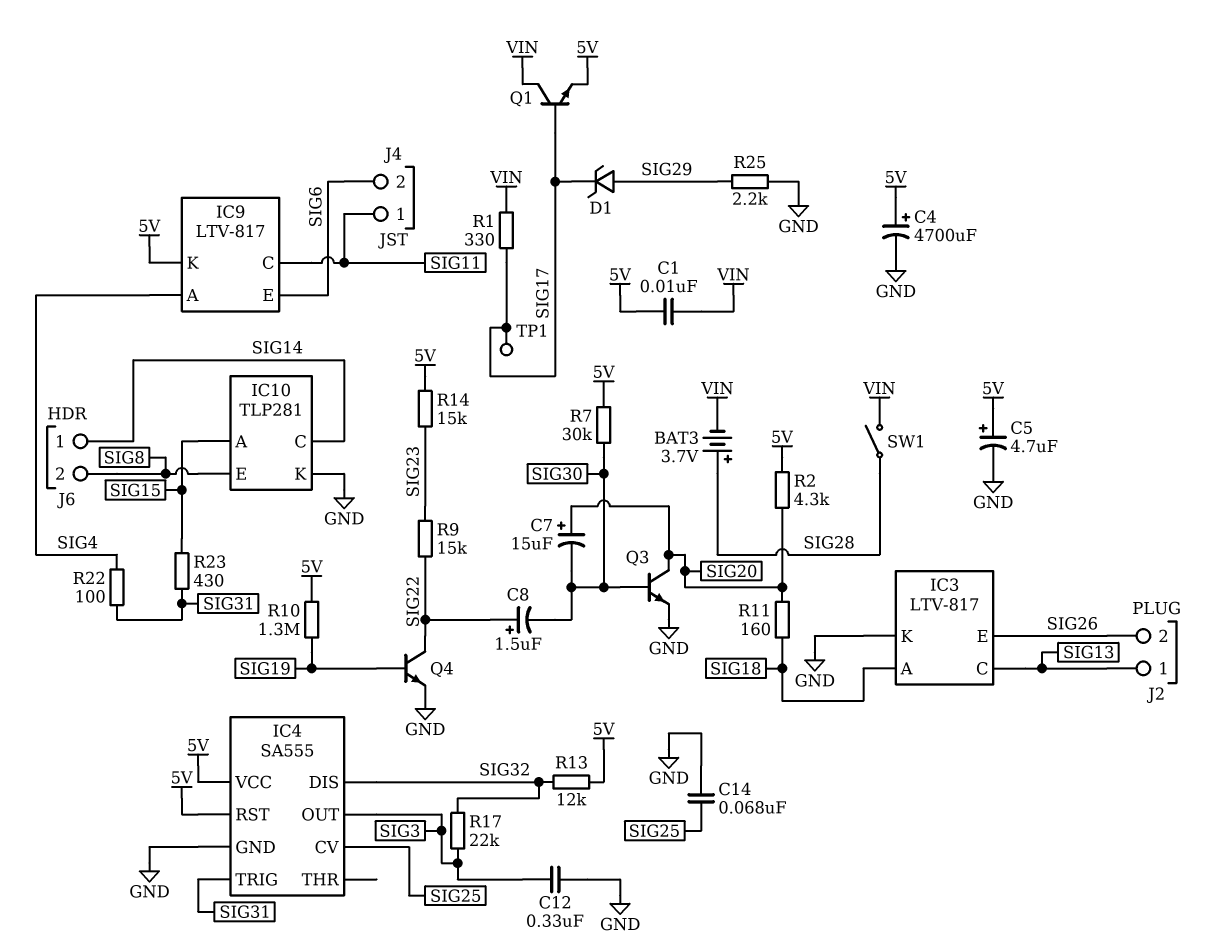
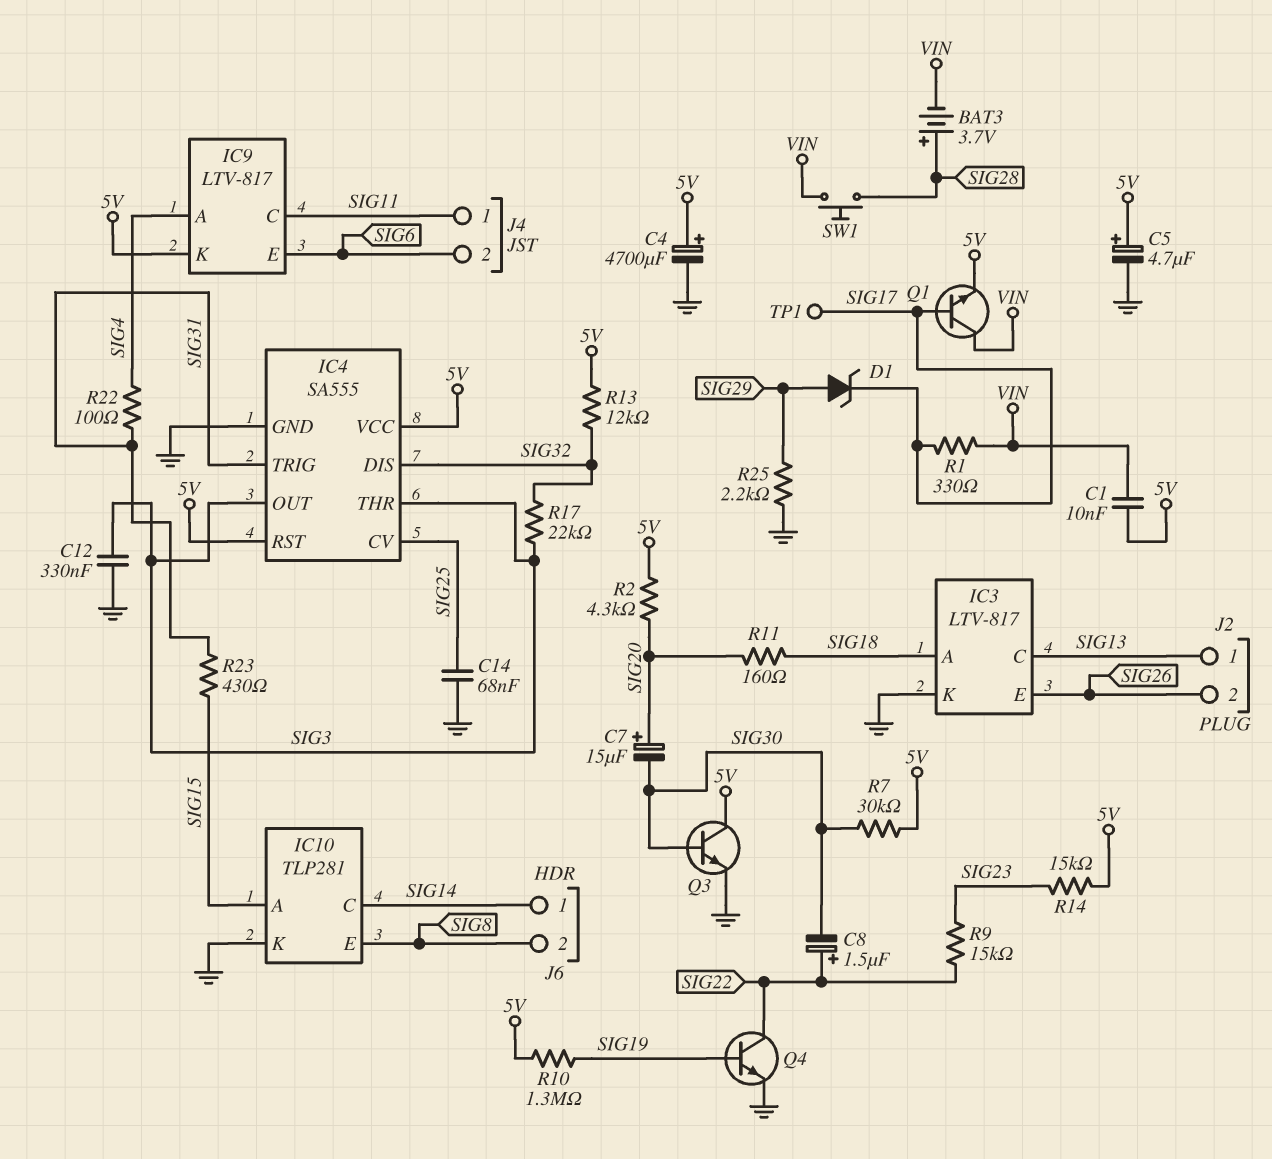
IC4 pin THR: none -> SIG3
Q3: NPN (B SIG30, C SIG20, E GND) -> NPN (B SIG30, C 5V, E GND)
SW1: switch (SIG28, VIN) -> button (SIG28, VIN)

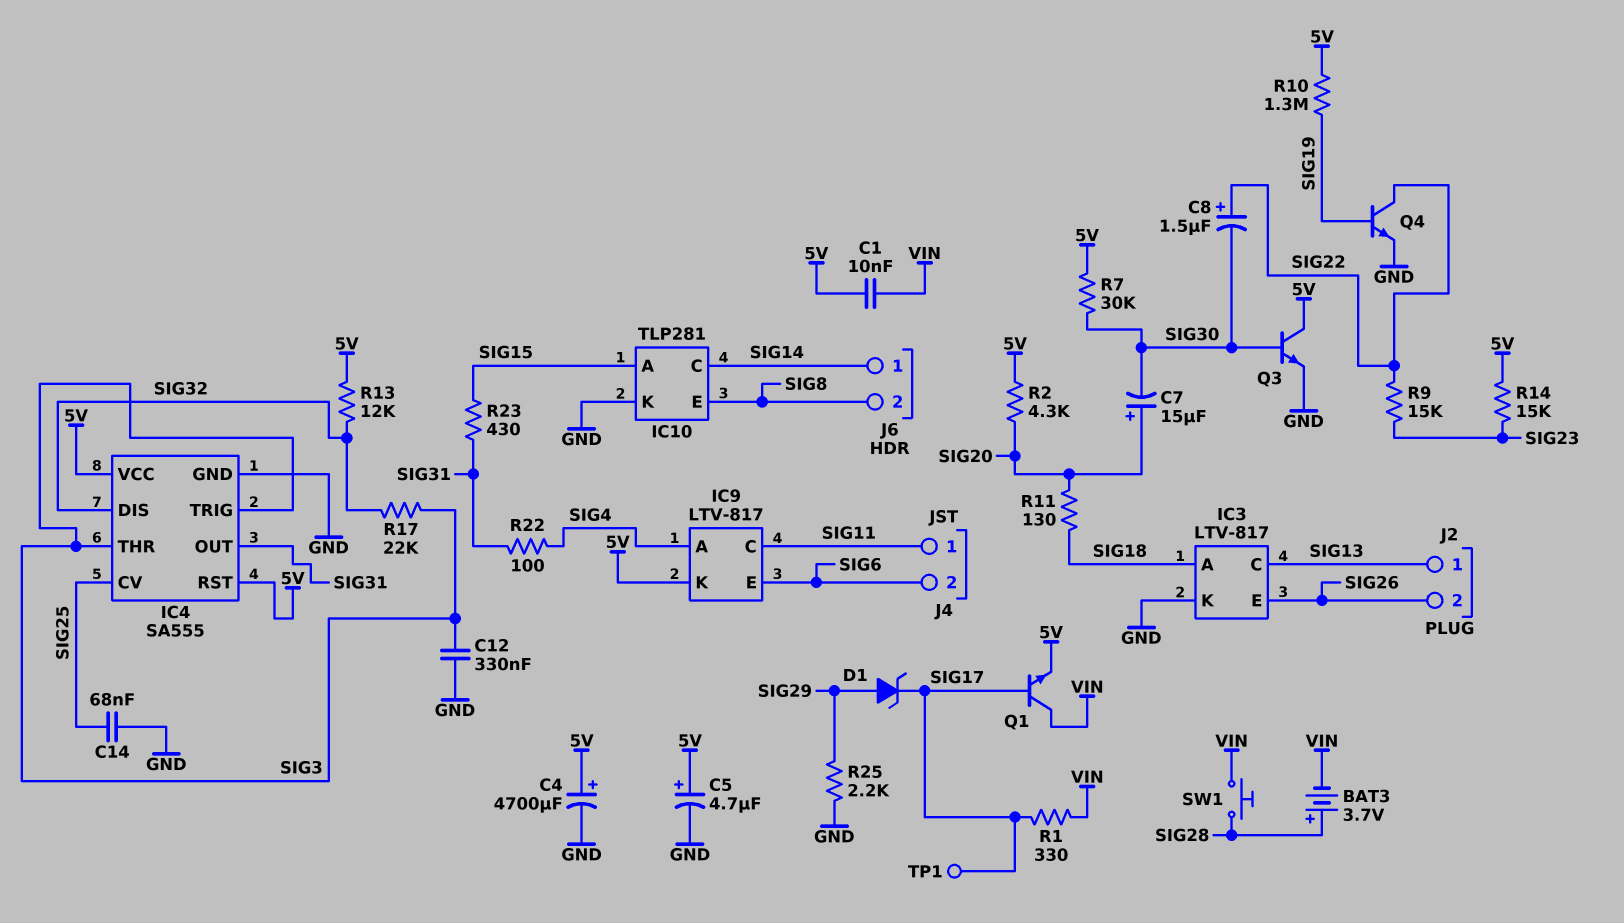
IC4 pin OUT: SIG3 -> SIG31
IC4 pin TRIG: SIG31 -> SIG3
R11: 160 (SIG18, SIG20) -> 130 (SIG18, SIG20)

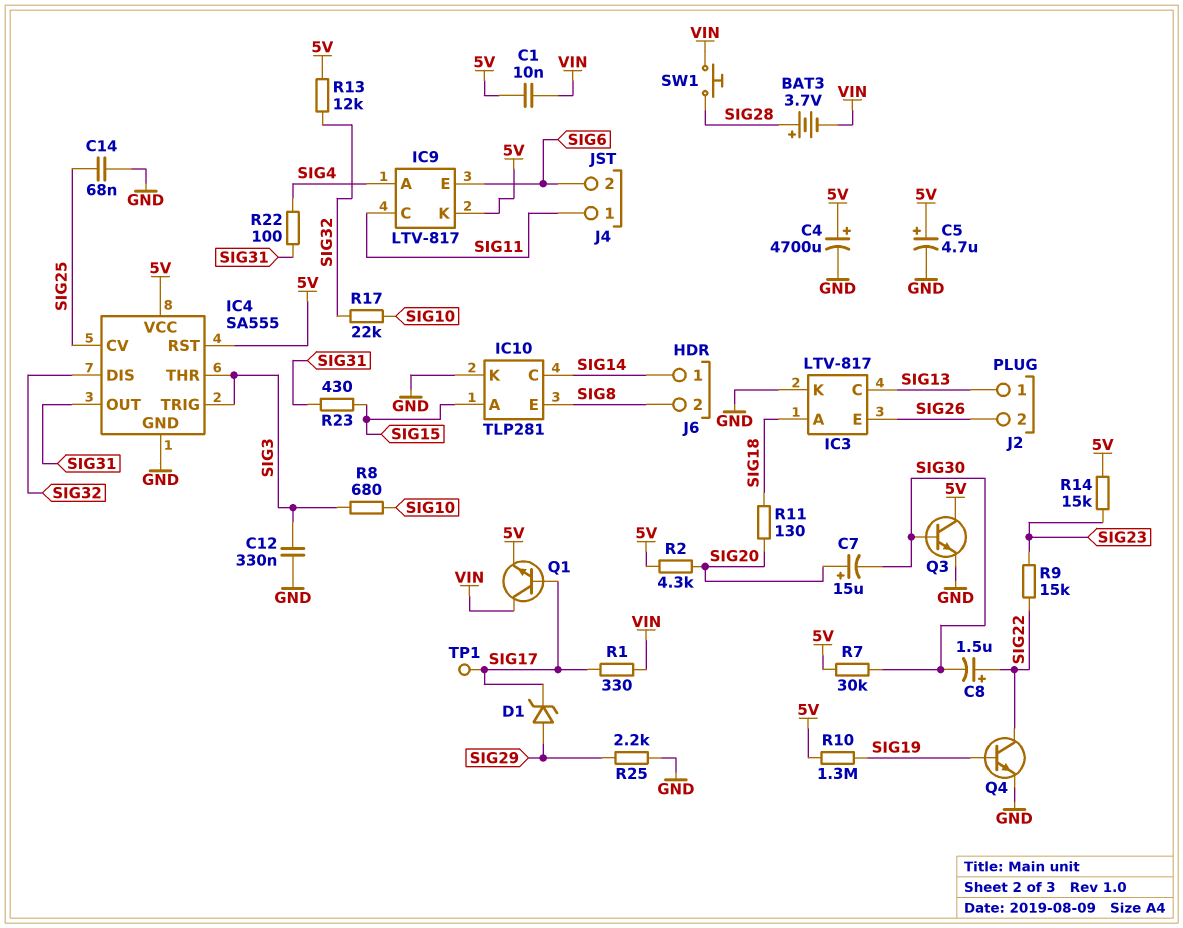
R8: none -> 680 (SIG3, SIG10)
R17: 22k (SIG3, SIG32) -> 22k (SIG10, SIG32)

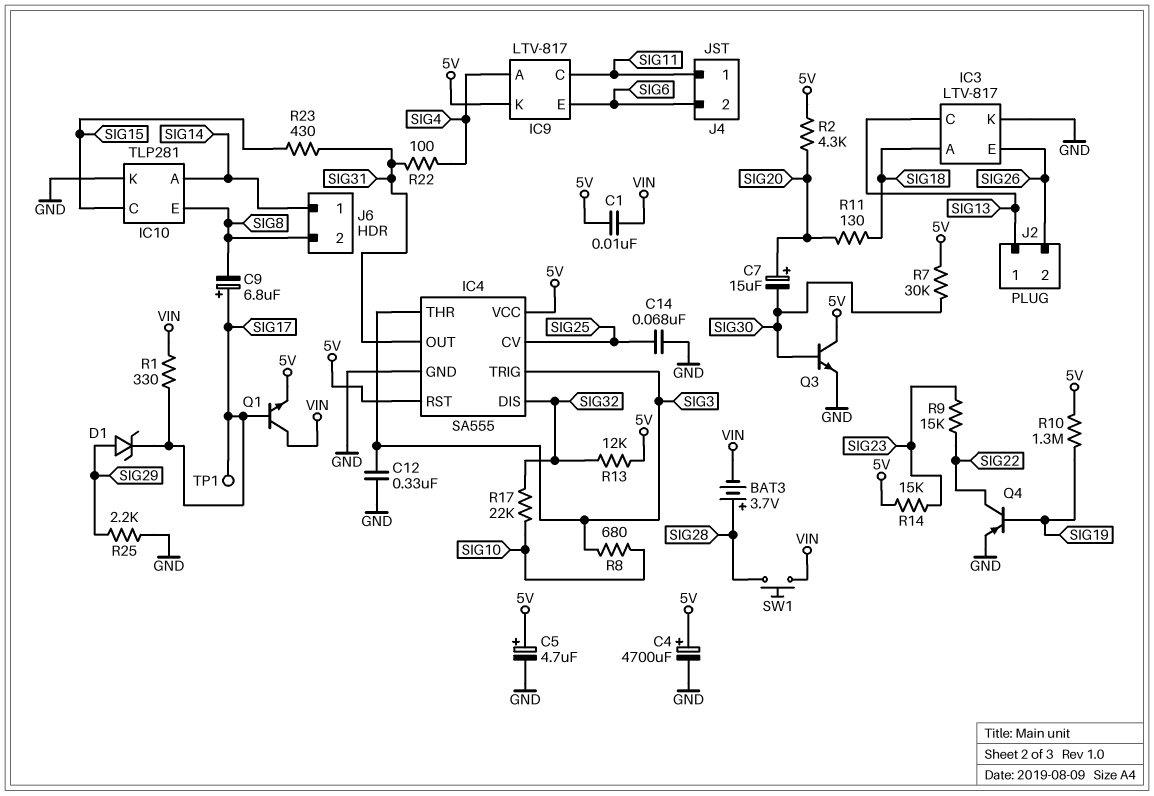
C8: 1.5uF (plus SIG22, minus SIG30) -> none
C9: none -> 6.8uF (plus SIG17, minus SIG8)
IC10 pin A: SIG15 -> SIG14
IC10 pin C: SIG14 -> SIG15
Q4: NPN (B SIG19, C SIG22, E GND) -> PNP (B SIG19, C SIG22, E GND)

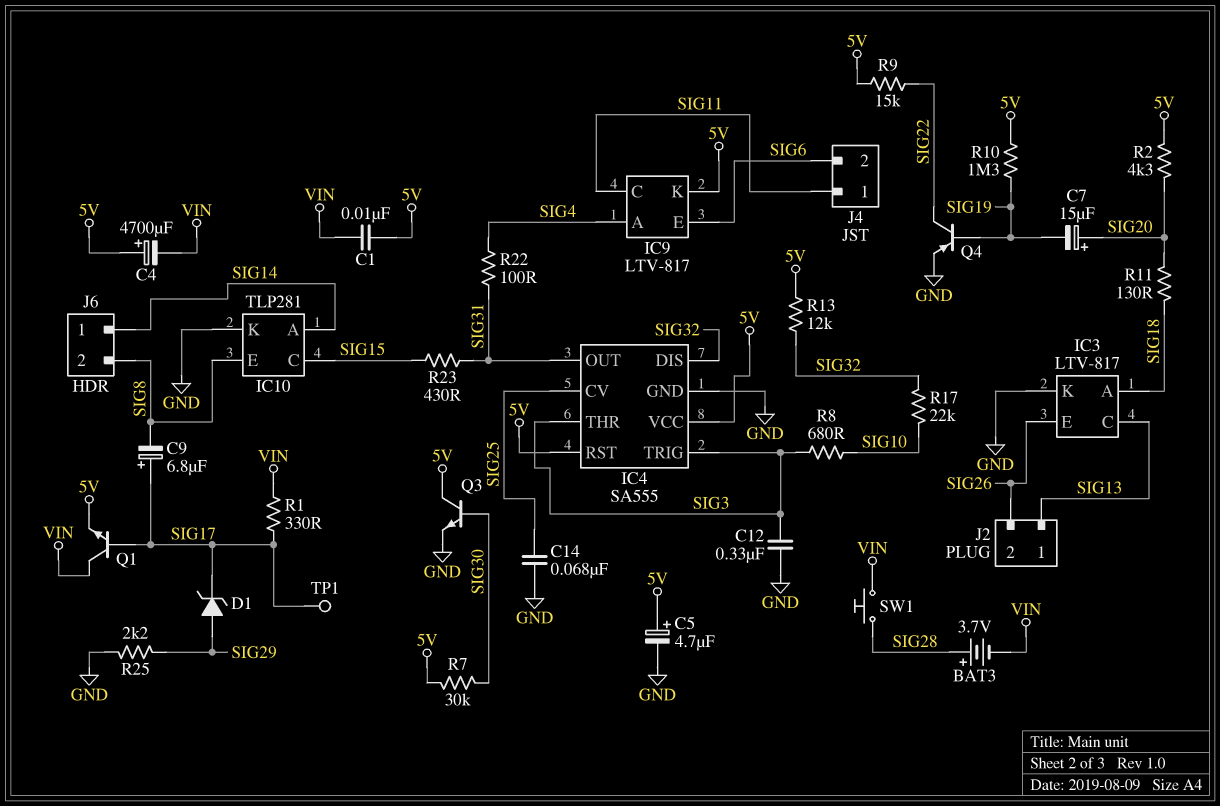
C4: 4700uF (plus 5V, minus GND) -> 4700uF (plus 5V, minus VIN)
C7: 15uF (plus SIG20, minus SIG30) -> 15uF (plus SIG20, minus SIG19)
R9: 15k (SIG22, SIG23) -> 15k (5V, SIG22)
R14: 15k (5V, SIG23) -> none

